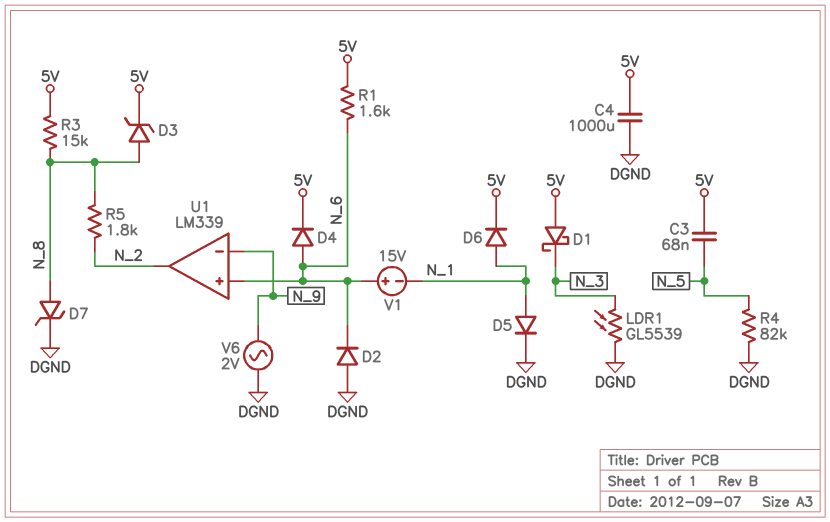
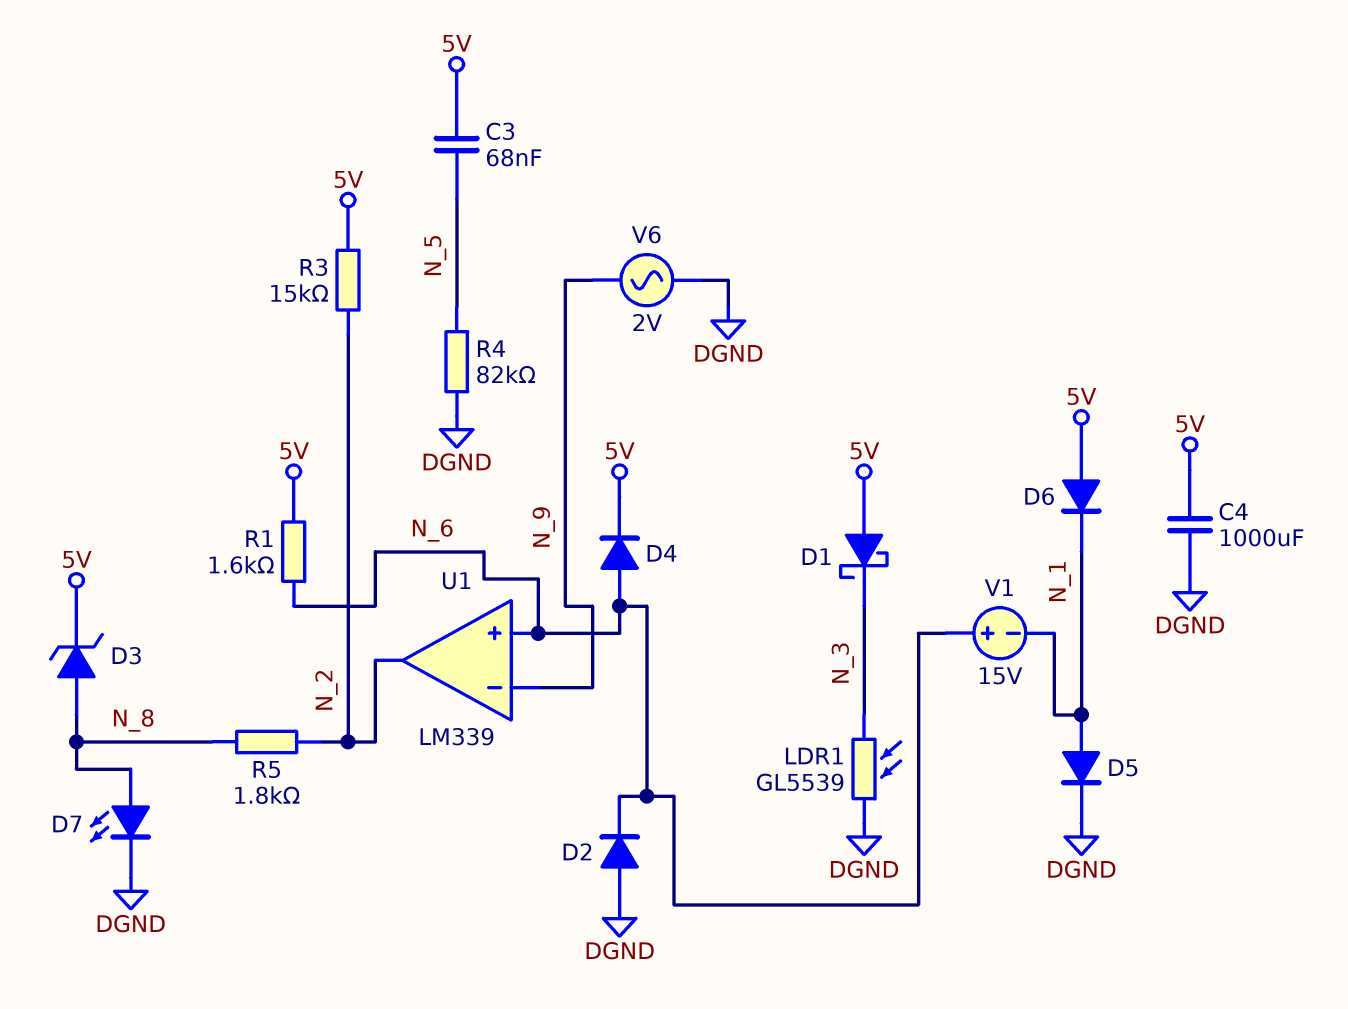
D6: diode (A N_1, K 5V) -> diode (A 5V, K N_1)
D7: zener (A N_8, K DGND) -> LED (A N_8, K DGND)
R3: 15k (5V, N_8) -> 15k (5V, N_2)

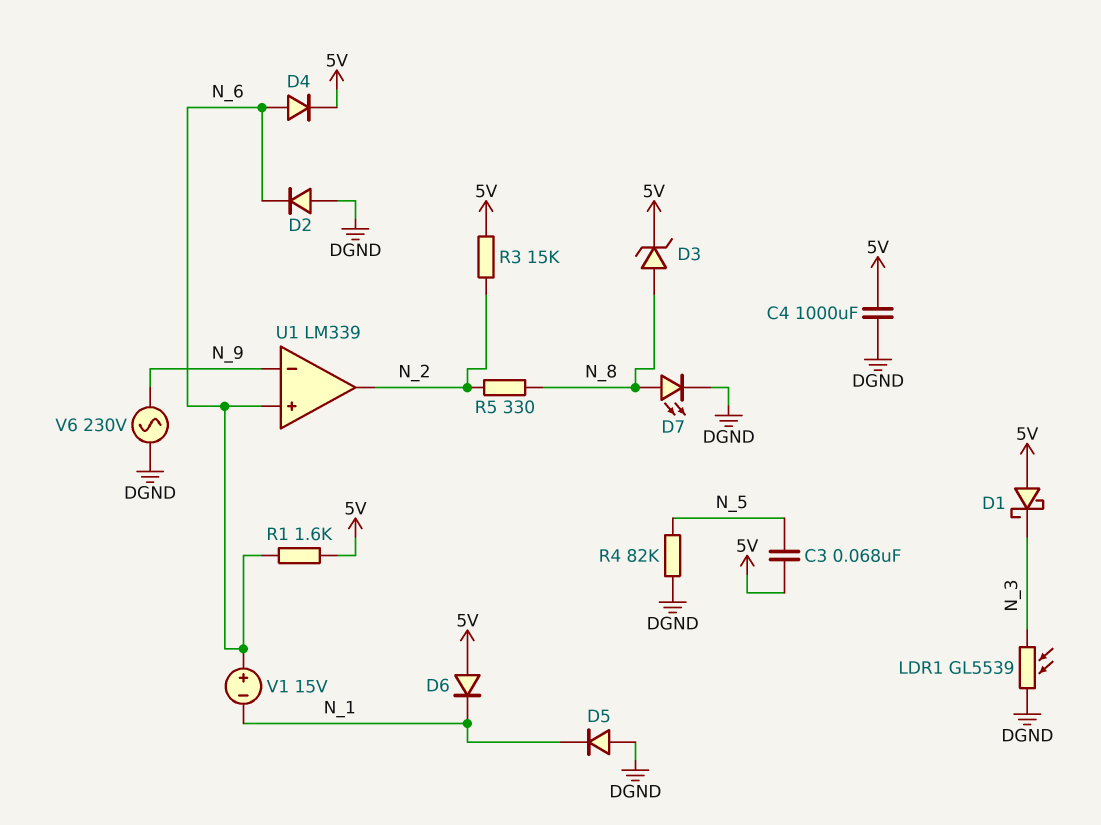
D5: diode (A N_1, K DGND) -> diode (A DGND, K N_1)
R5: 1.8k (N_2, N_8) -> 330 (N_2, N_8)
V6: AC 2V (DGND, N_9) -> AC 230V (DGND, N_9)

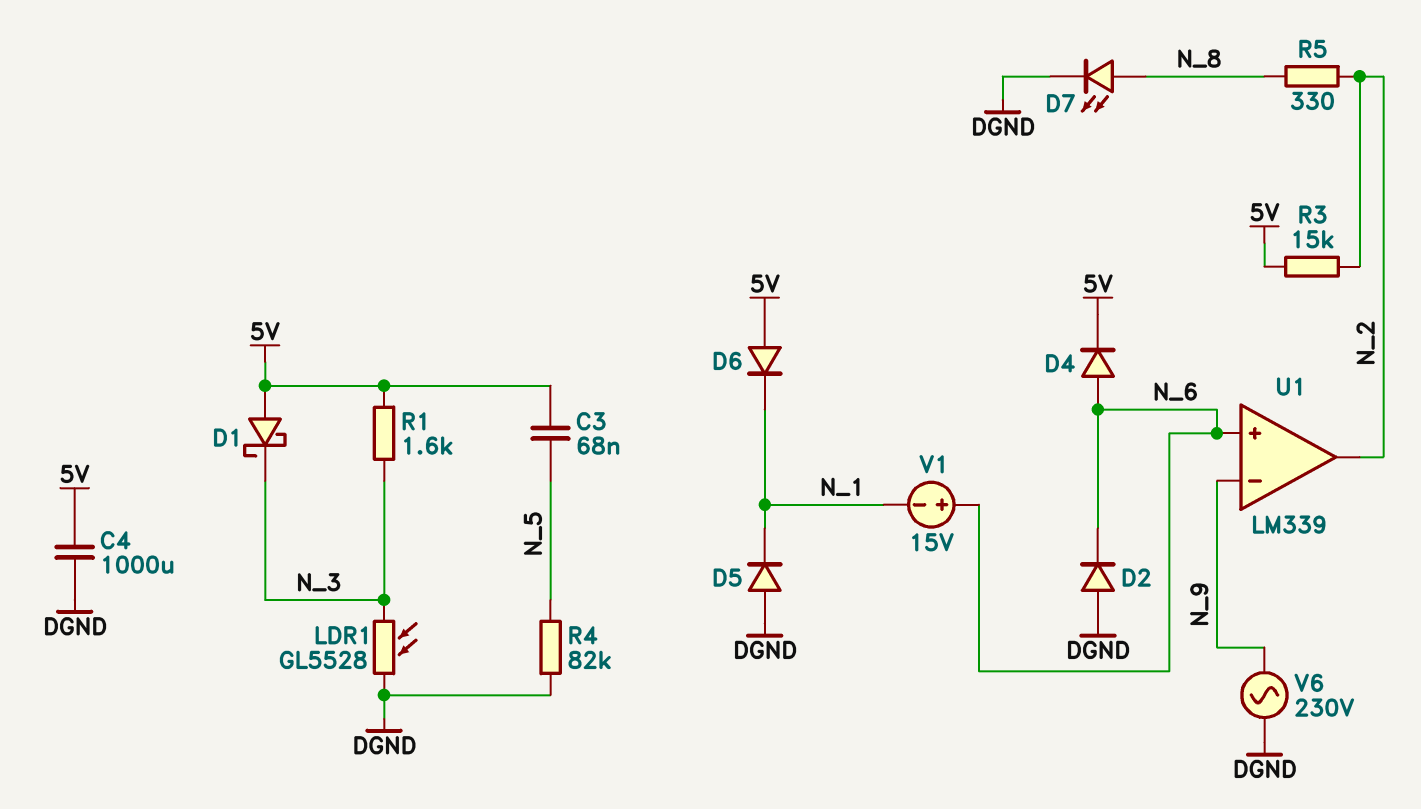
D3: zener (A N_8, K 5V) -> none
LDR1: GL5539 (DGND, N_3) -> GL5528 (DGND, N_3)
R1: 1.6k (5V, N_6) -> 1.6k (5V, N_3)

